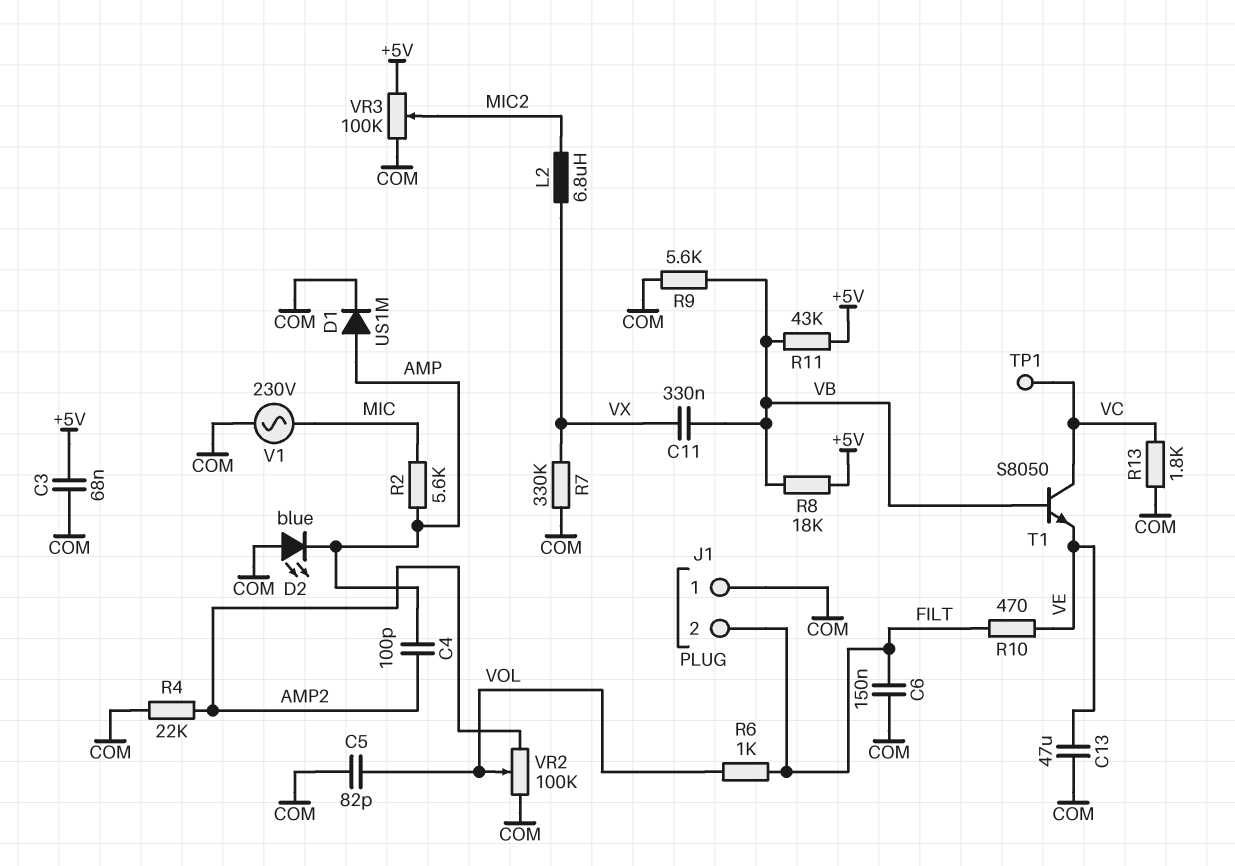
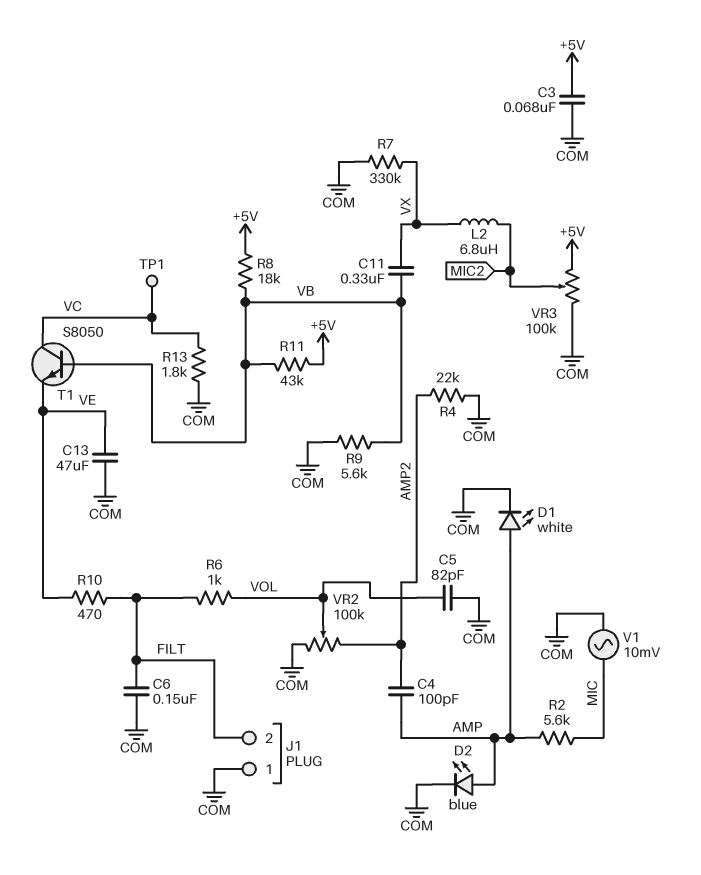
D1: diode US1M (A AMP, K COM) -> LED white (A AMP, K COM)
D2: LED blue (A COM, K AMP) -> LED blue (A AMP, K COM)
V1: AC 230V (COM, MIC) -> AC 10mV (COM, MIC)

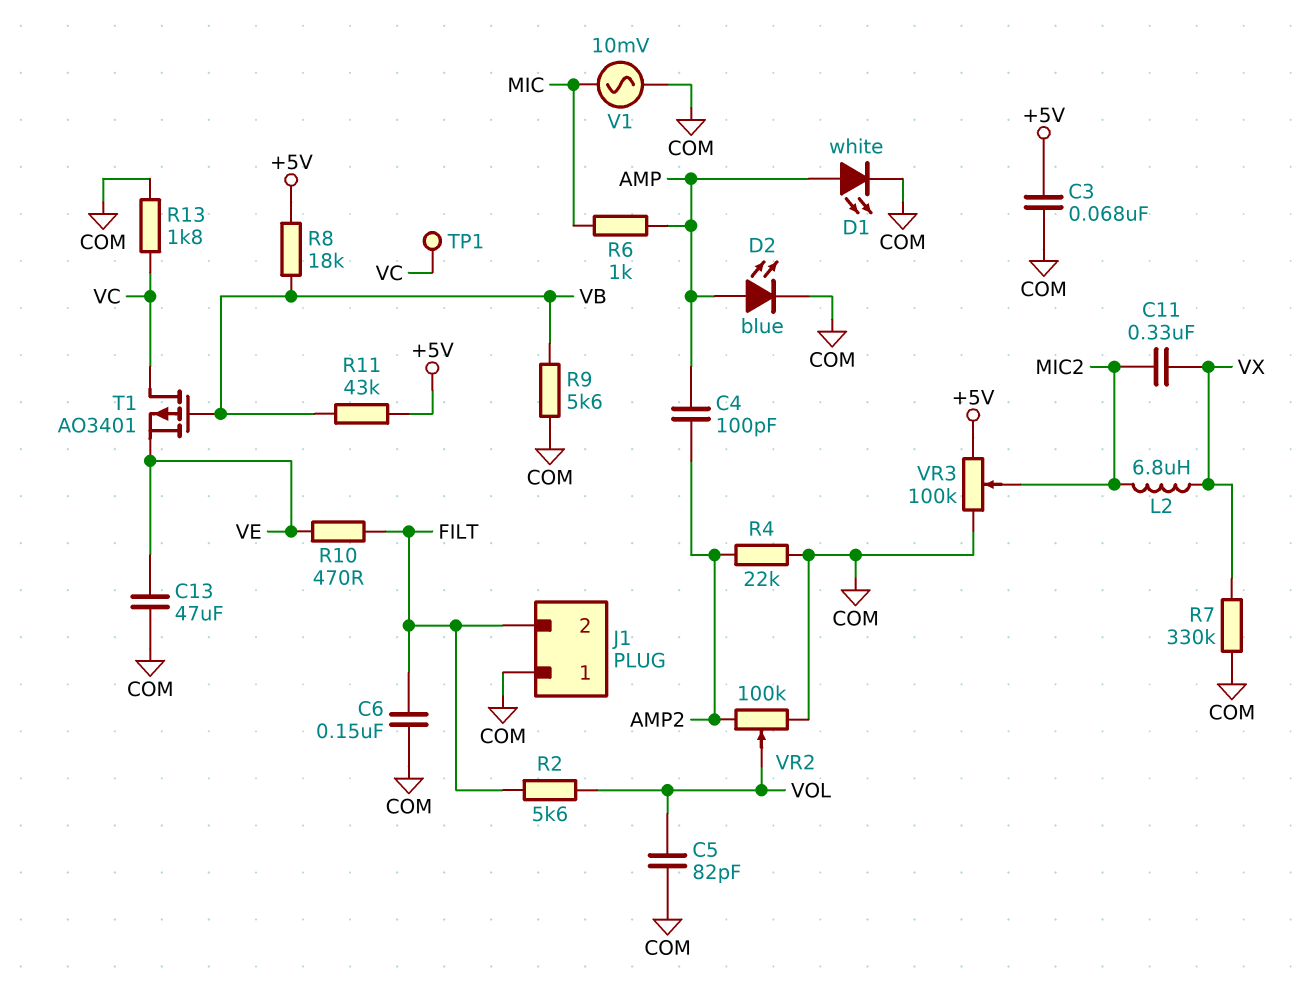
C11: 330nF (VB, VX) -> 330nF (MIC2, VX)
R2: 5.6k (AMP, MIC) -> 5.6k (FILT, VOL)
R6: 1k (FILT, VOL) -> 1k (AMP, MIC)
T1: NPN S8050 (B VB, C VC, E VE) -> PMOS AO3401 (G VB, D VC, S VE)

